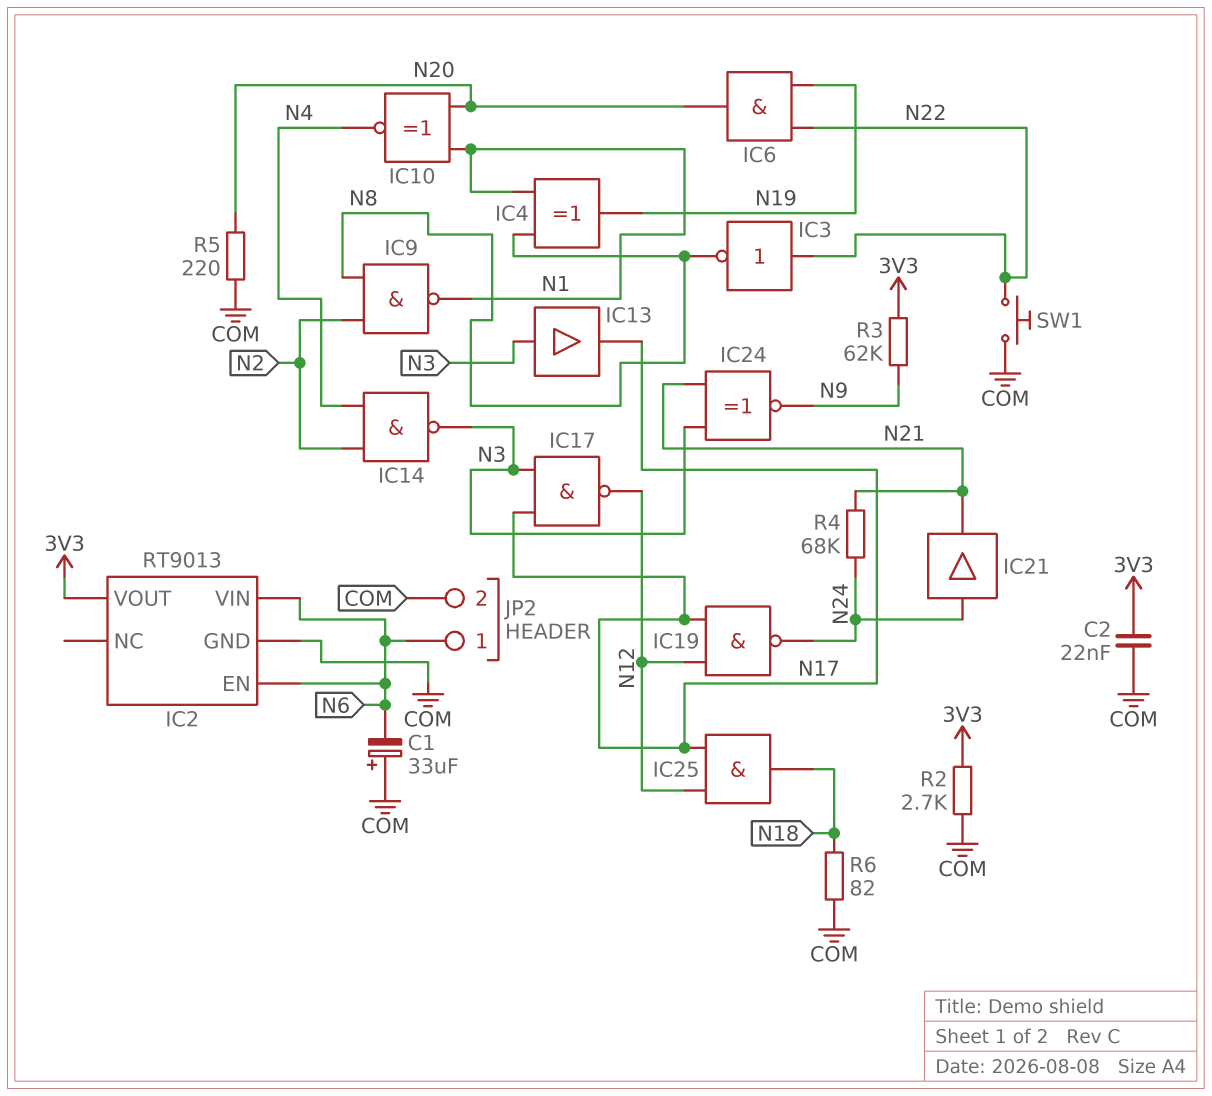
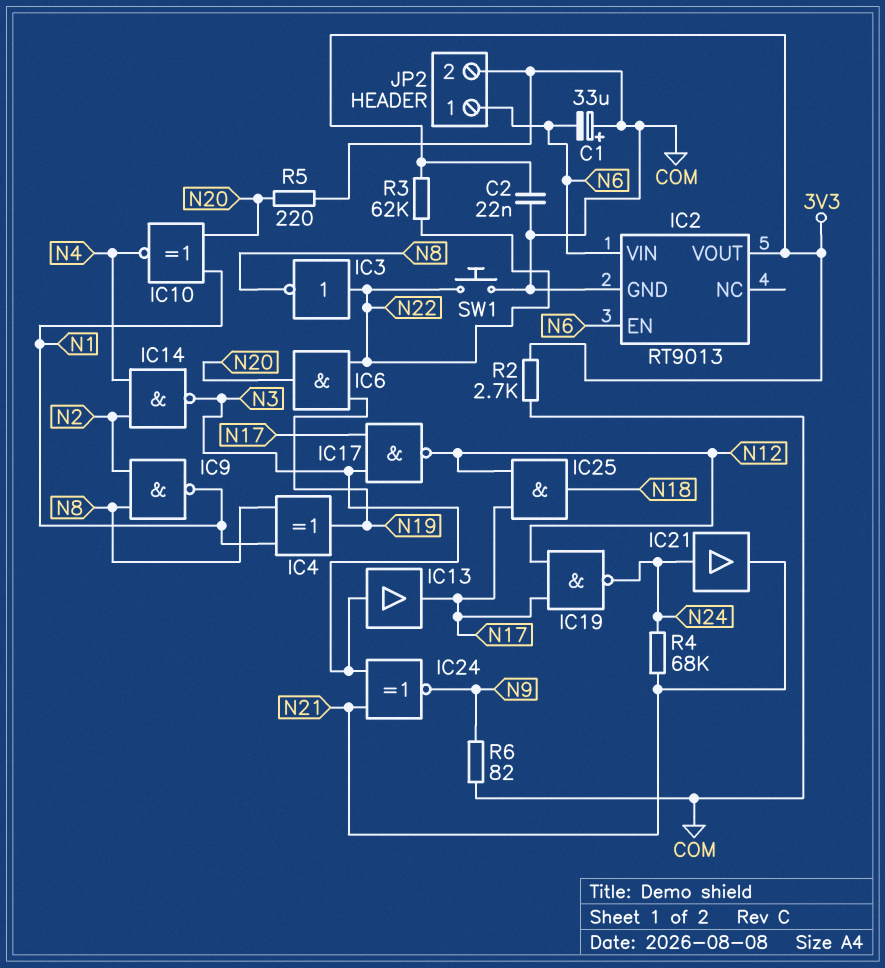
R3: 62k (3V3, N9) -> 62k (3V3, N22)
R6: 82 (COM, N18) -> 82 (COM, N9)

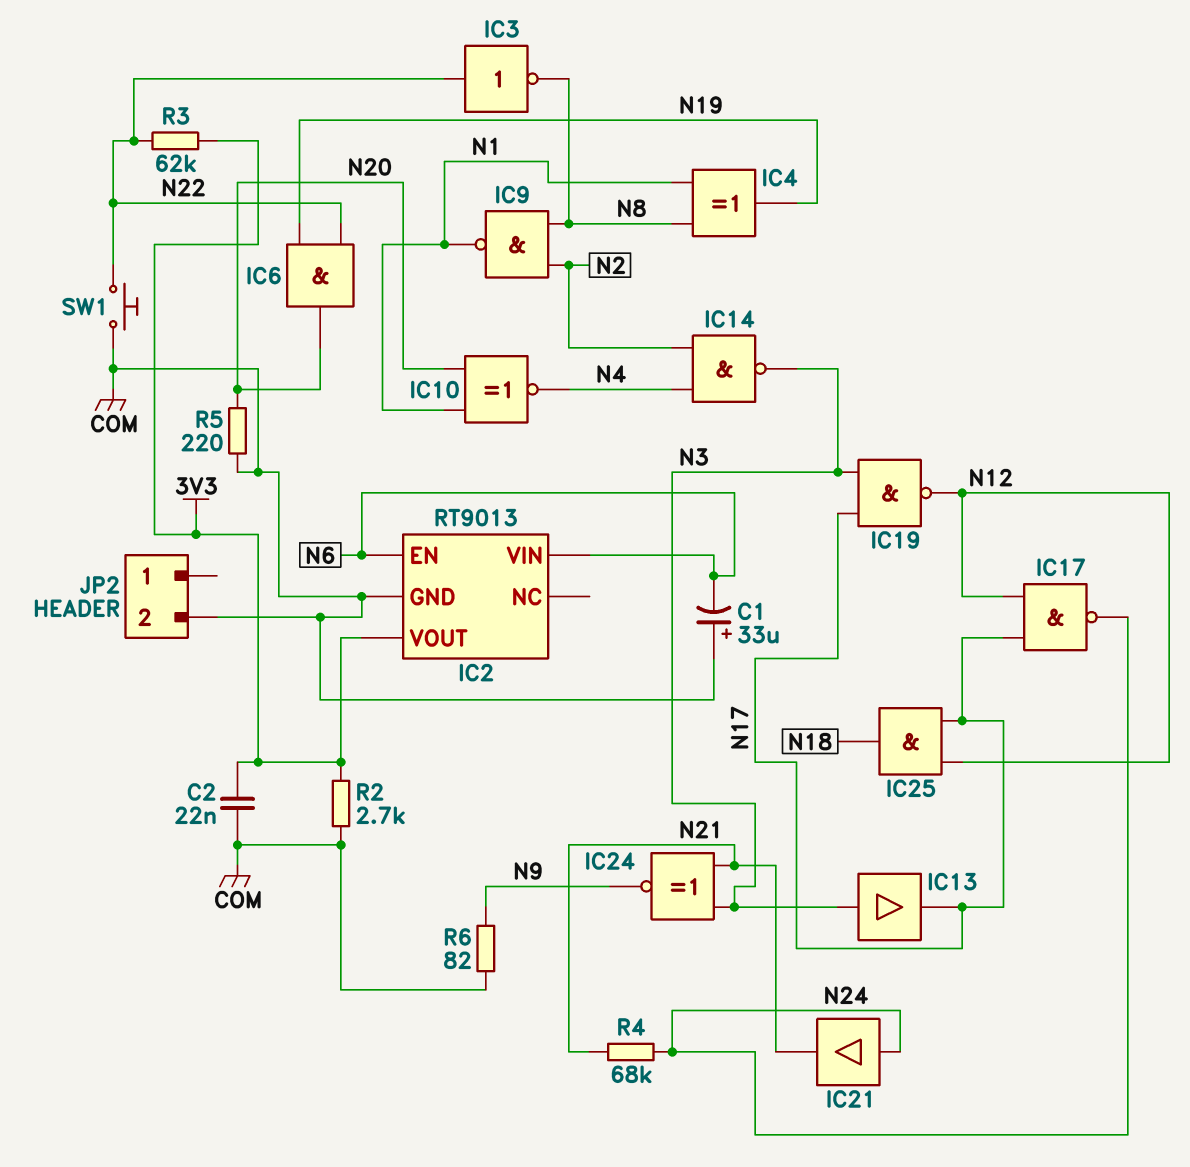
IC17: NAND (in N3, in N17, out N12) -> NAND (in N12, in N17, out N24)
IC19: NAND (in N12, in N17, out N24) -> NAND (in N3, in N17, out N12)
JP2 pin 1: N6 -> none

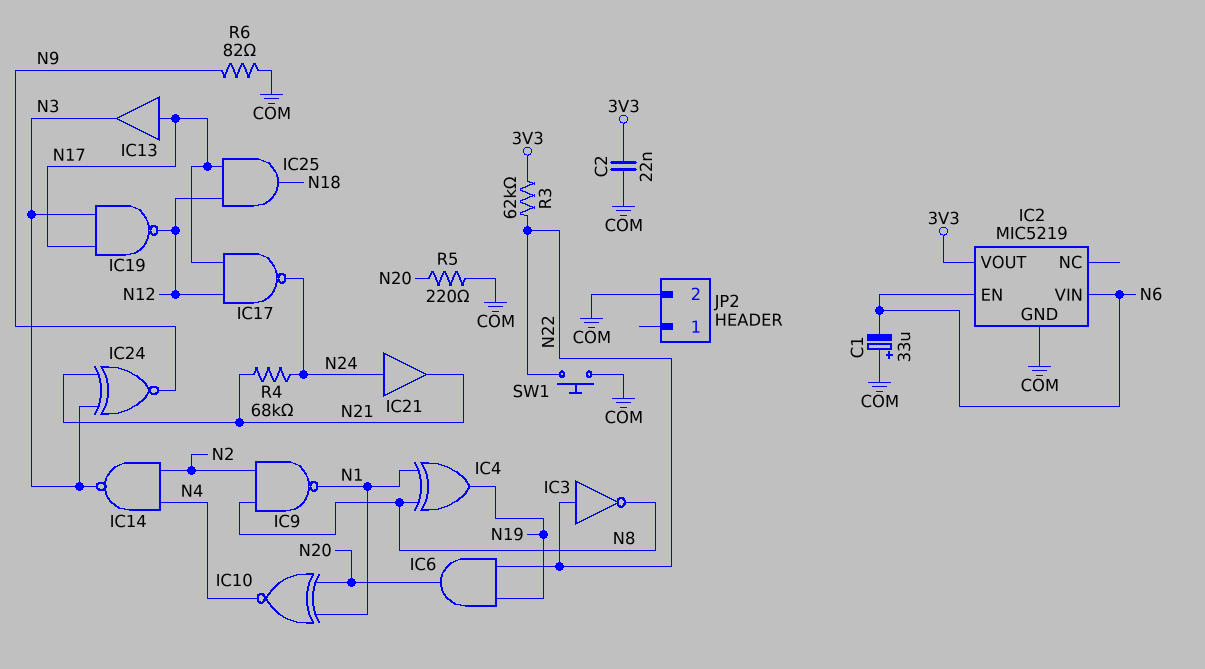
IC2: RT9013 -> MIC5219
IC13: buffer (in N3, out N17) -> buffer (in N17, out N3)
R2: 2.7k (3V3, COM) -> none

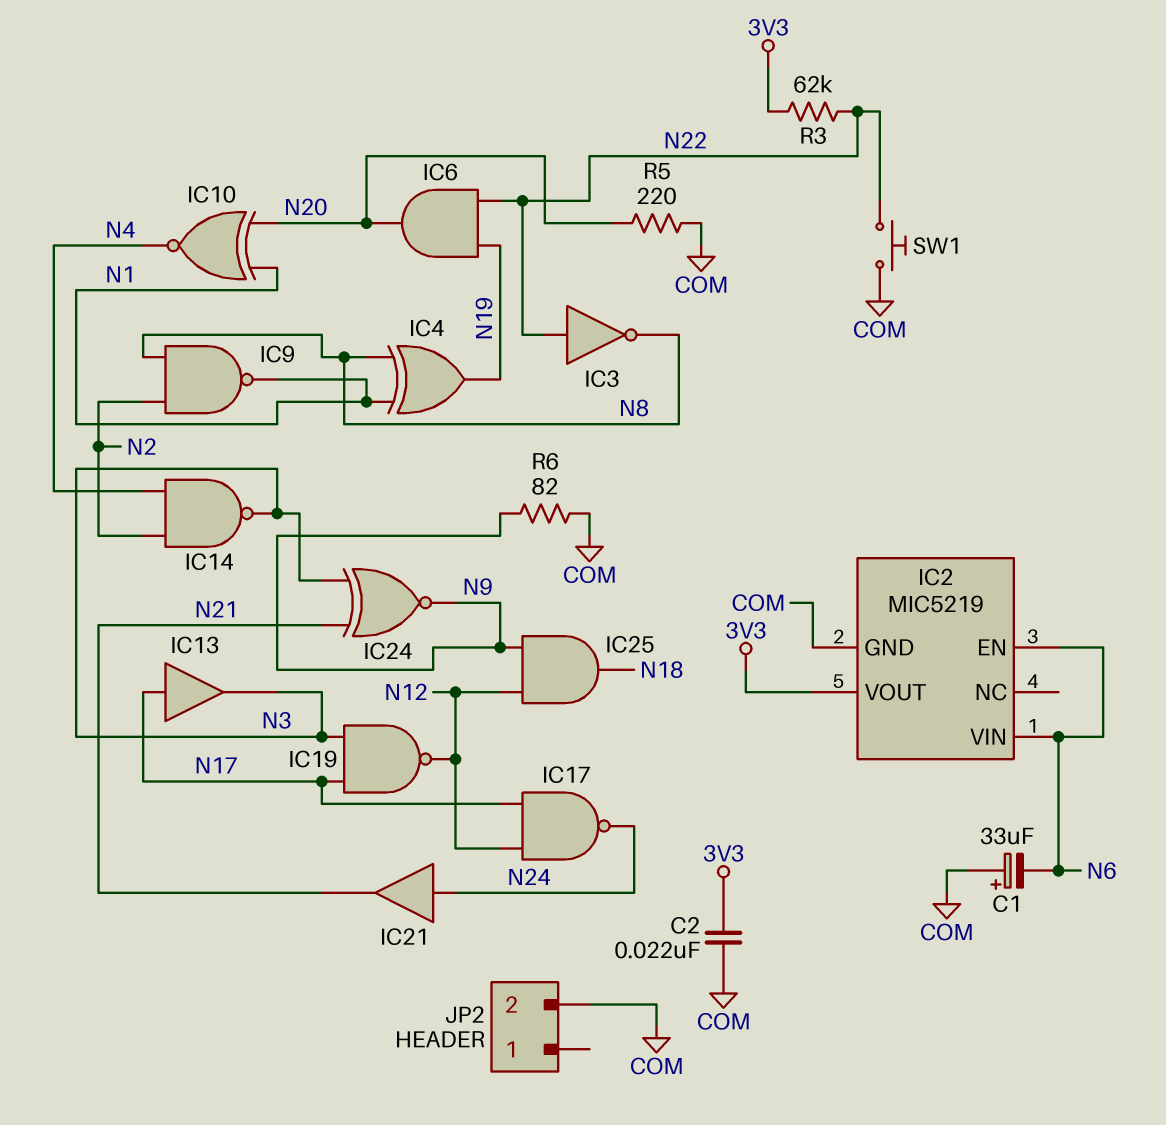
IC25: AND (in N12, in N17, out N18) -> AND (in N9, in N12, out N18)
R4: 68k (N21, N24) -> none

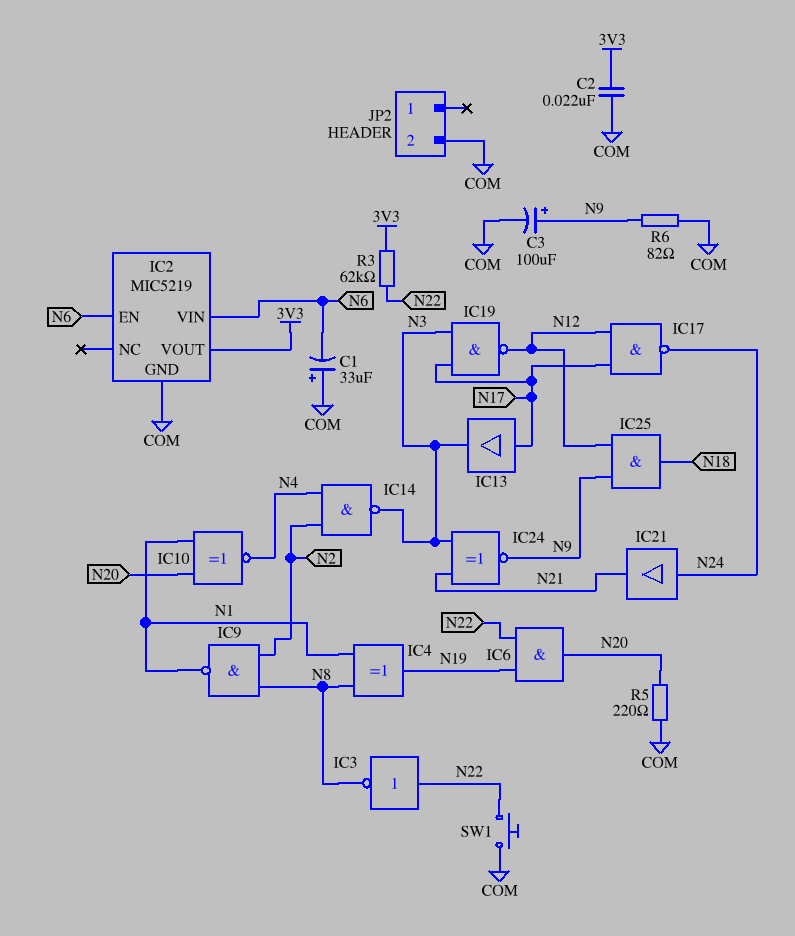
C3: none -> 100uF (plus N9, minus COM)

